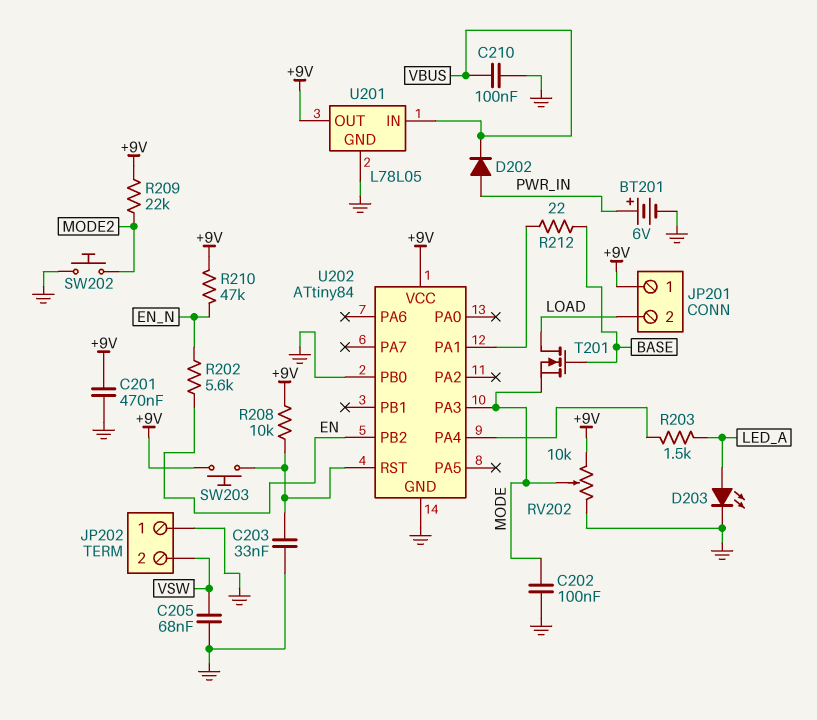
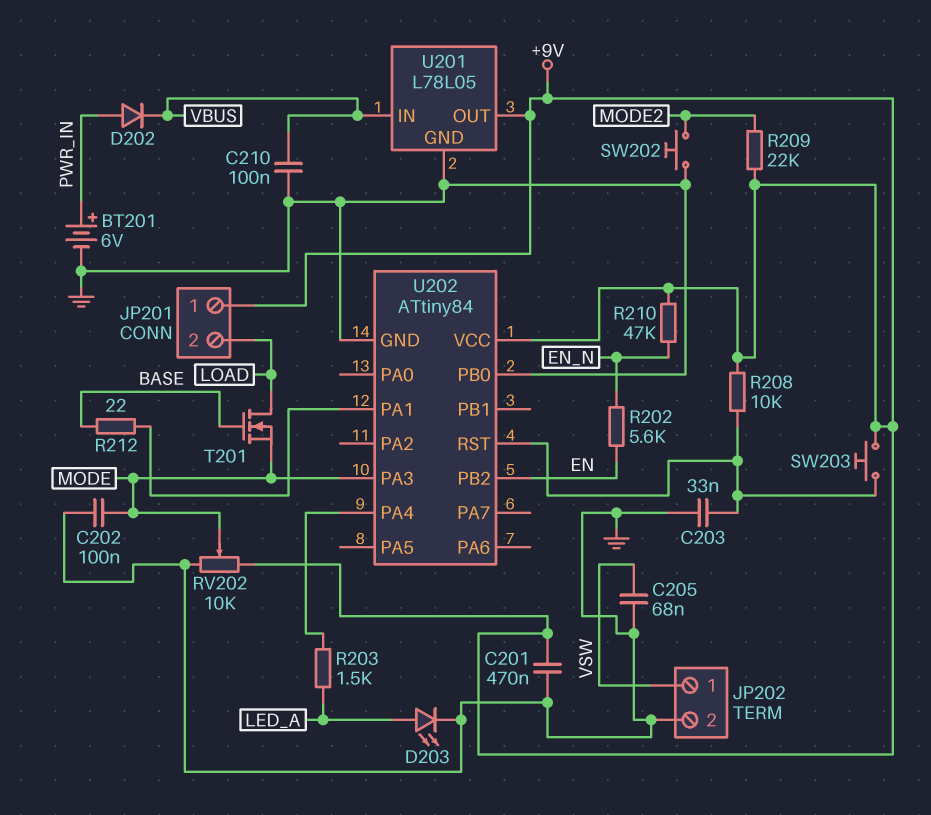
JP202 pin 1: GND -> VSW
JP202 pin 2: VSW -> GND

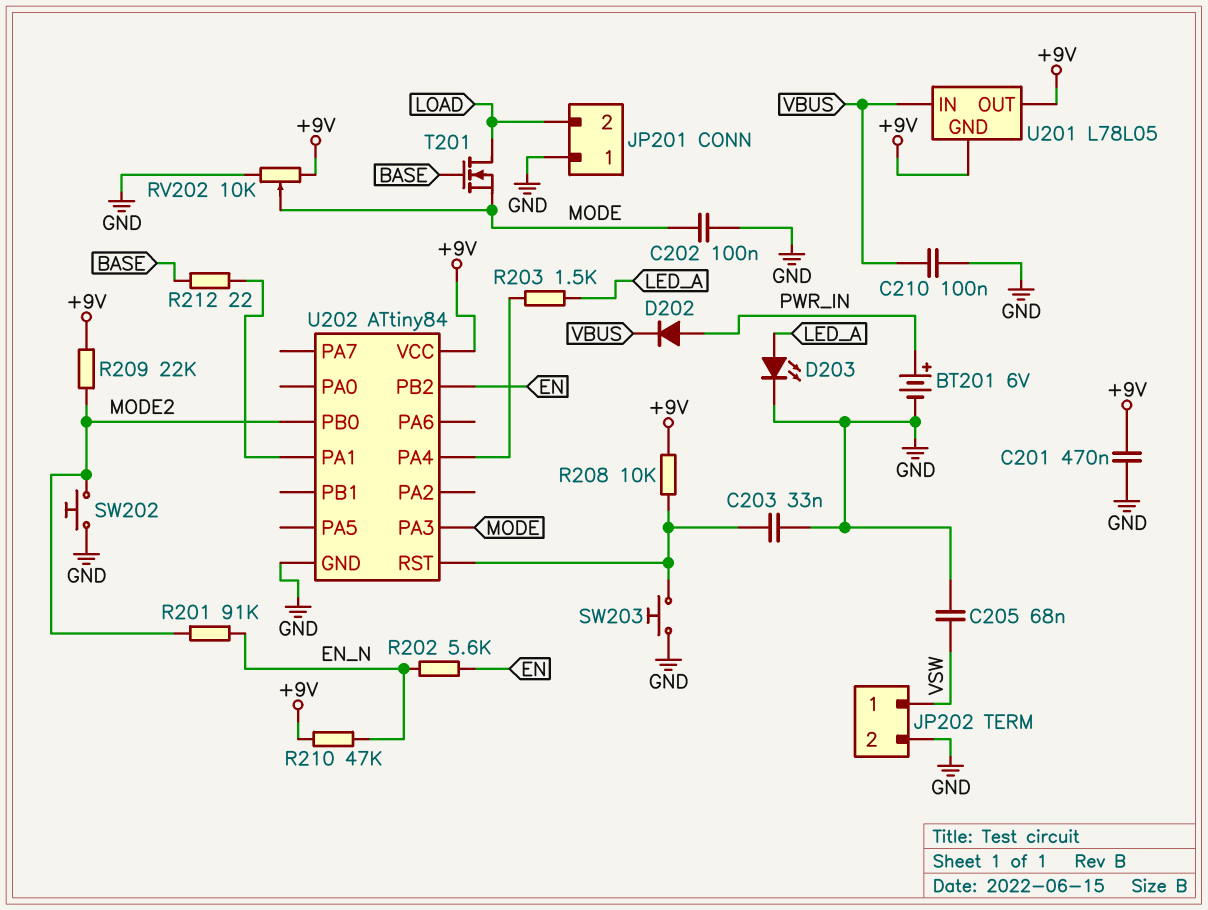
JP201 pin 1: +9V -> GND
R201: none -> 91k (EN_N, MODE2)
SW203: button (+9V, U202/RST) -> button (GND, U202/RST)
U201 pin GND: GND -> +9V
U202 pin PB0: GND -> MODE2

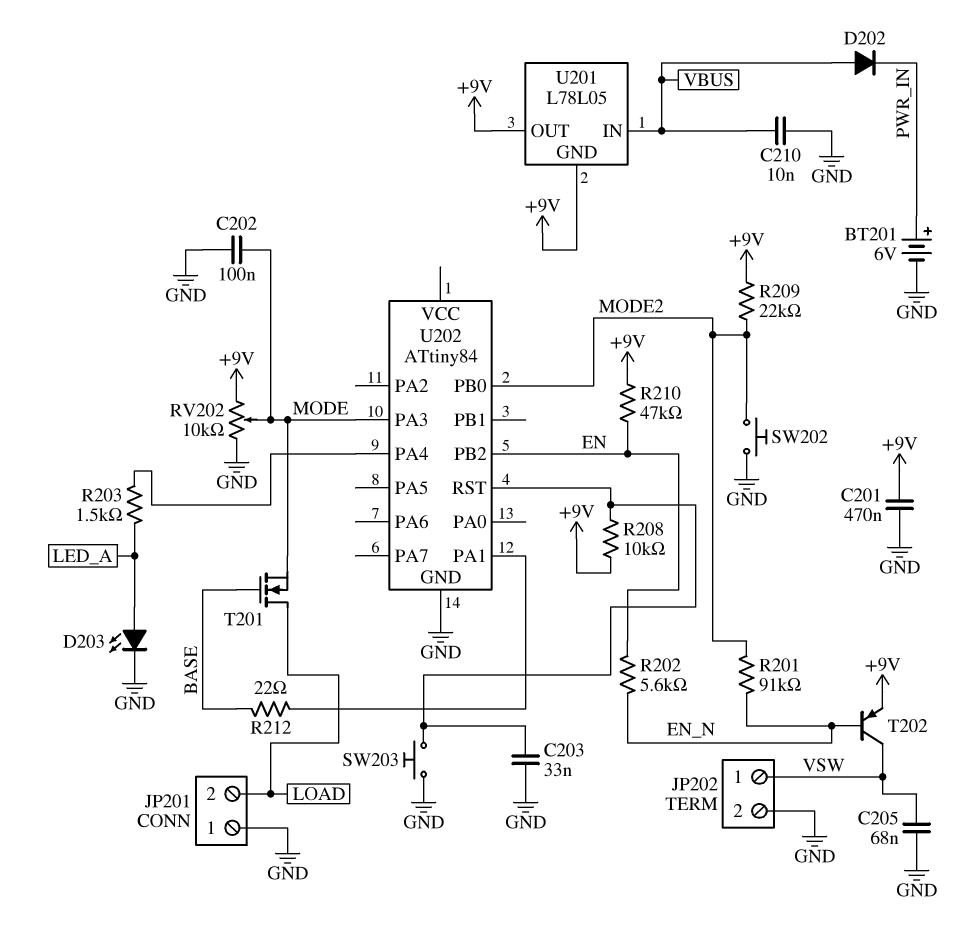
C210: 100nF (GND, VBUS) -> 10nF (GND, VBUS)
D202: diode (A PWR_IN, K VBUS) -> diode (A VBUS, K PWR_IN)
R210: 47k (+9V, EN_N) -> 47k (+9V, EN)
T202: none -> PNP (B EN_N, C VSW, E +9V)
U202 pin VCC: +9V -> none

